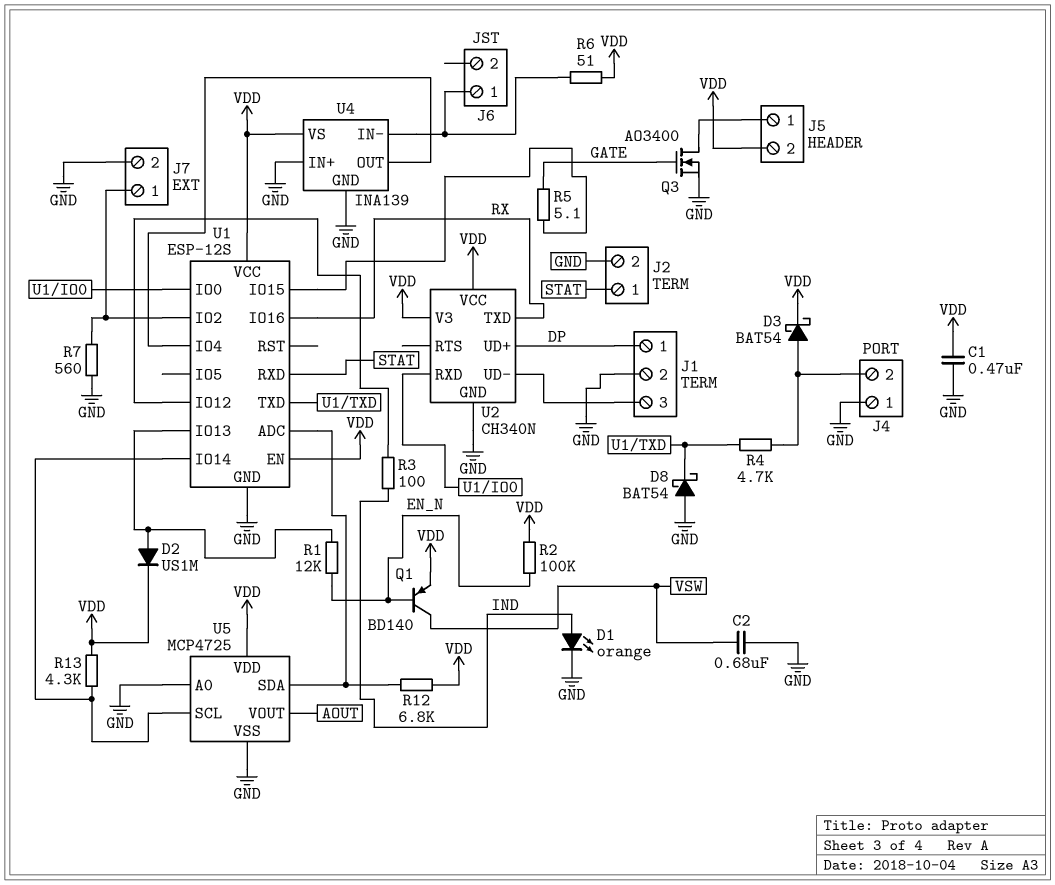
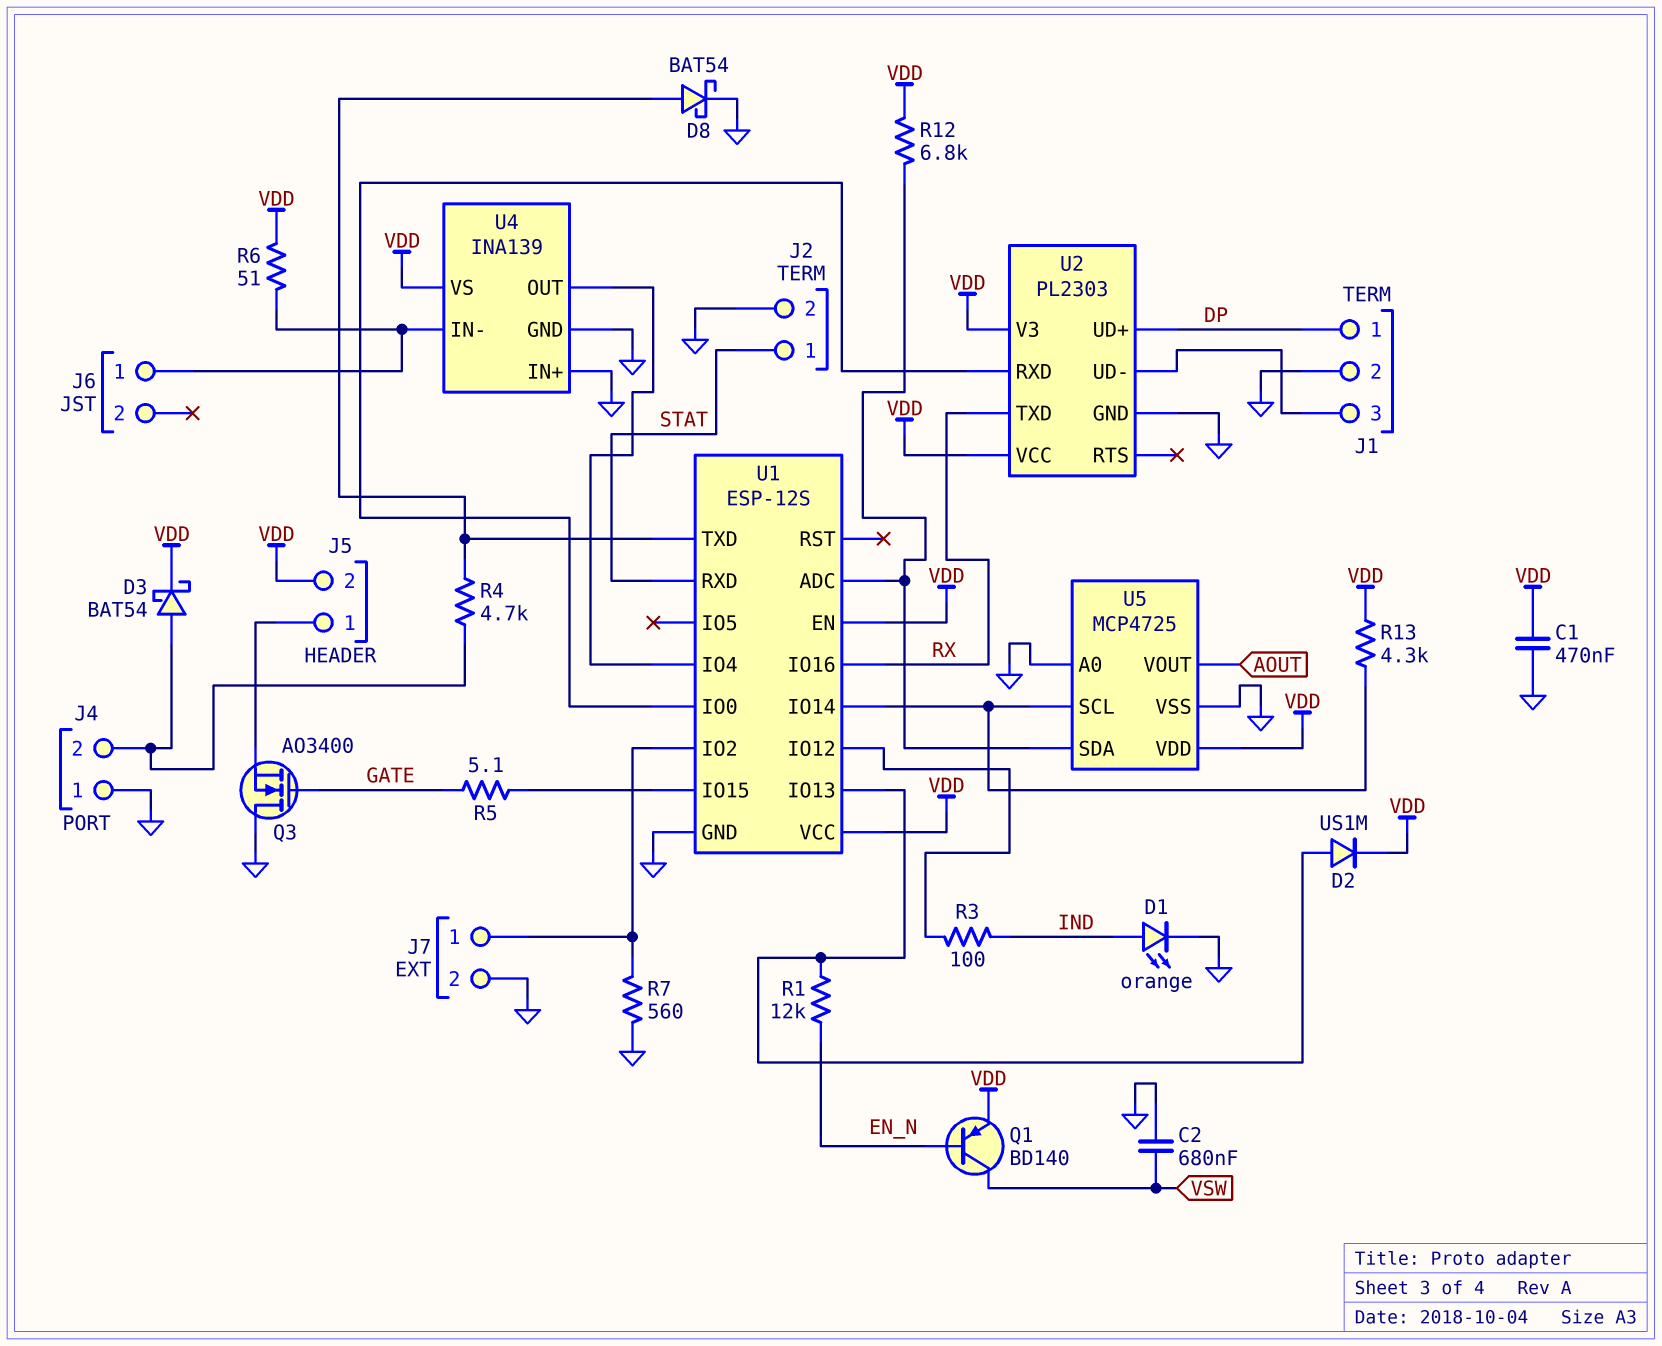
D8: schottky BAT54 (A GND, K U1/TXD) -> schottky BAT54 (A U1/TXD, K GND)
Q3: NMOS AO3400 (G GATE, D J5/1, S GND) -> NMOS AO3400 (G GATE, D GND, S J5/1)
R2: 100k (EN_N, VDD) -> none
U2: CH340N -> PL2303

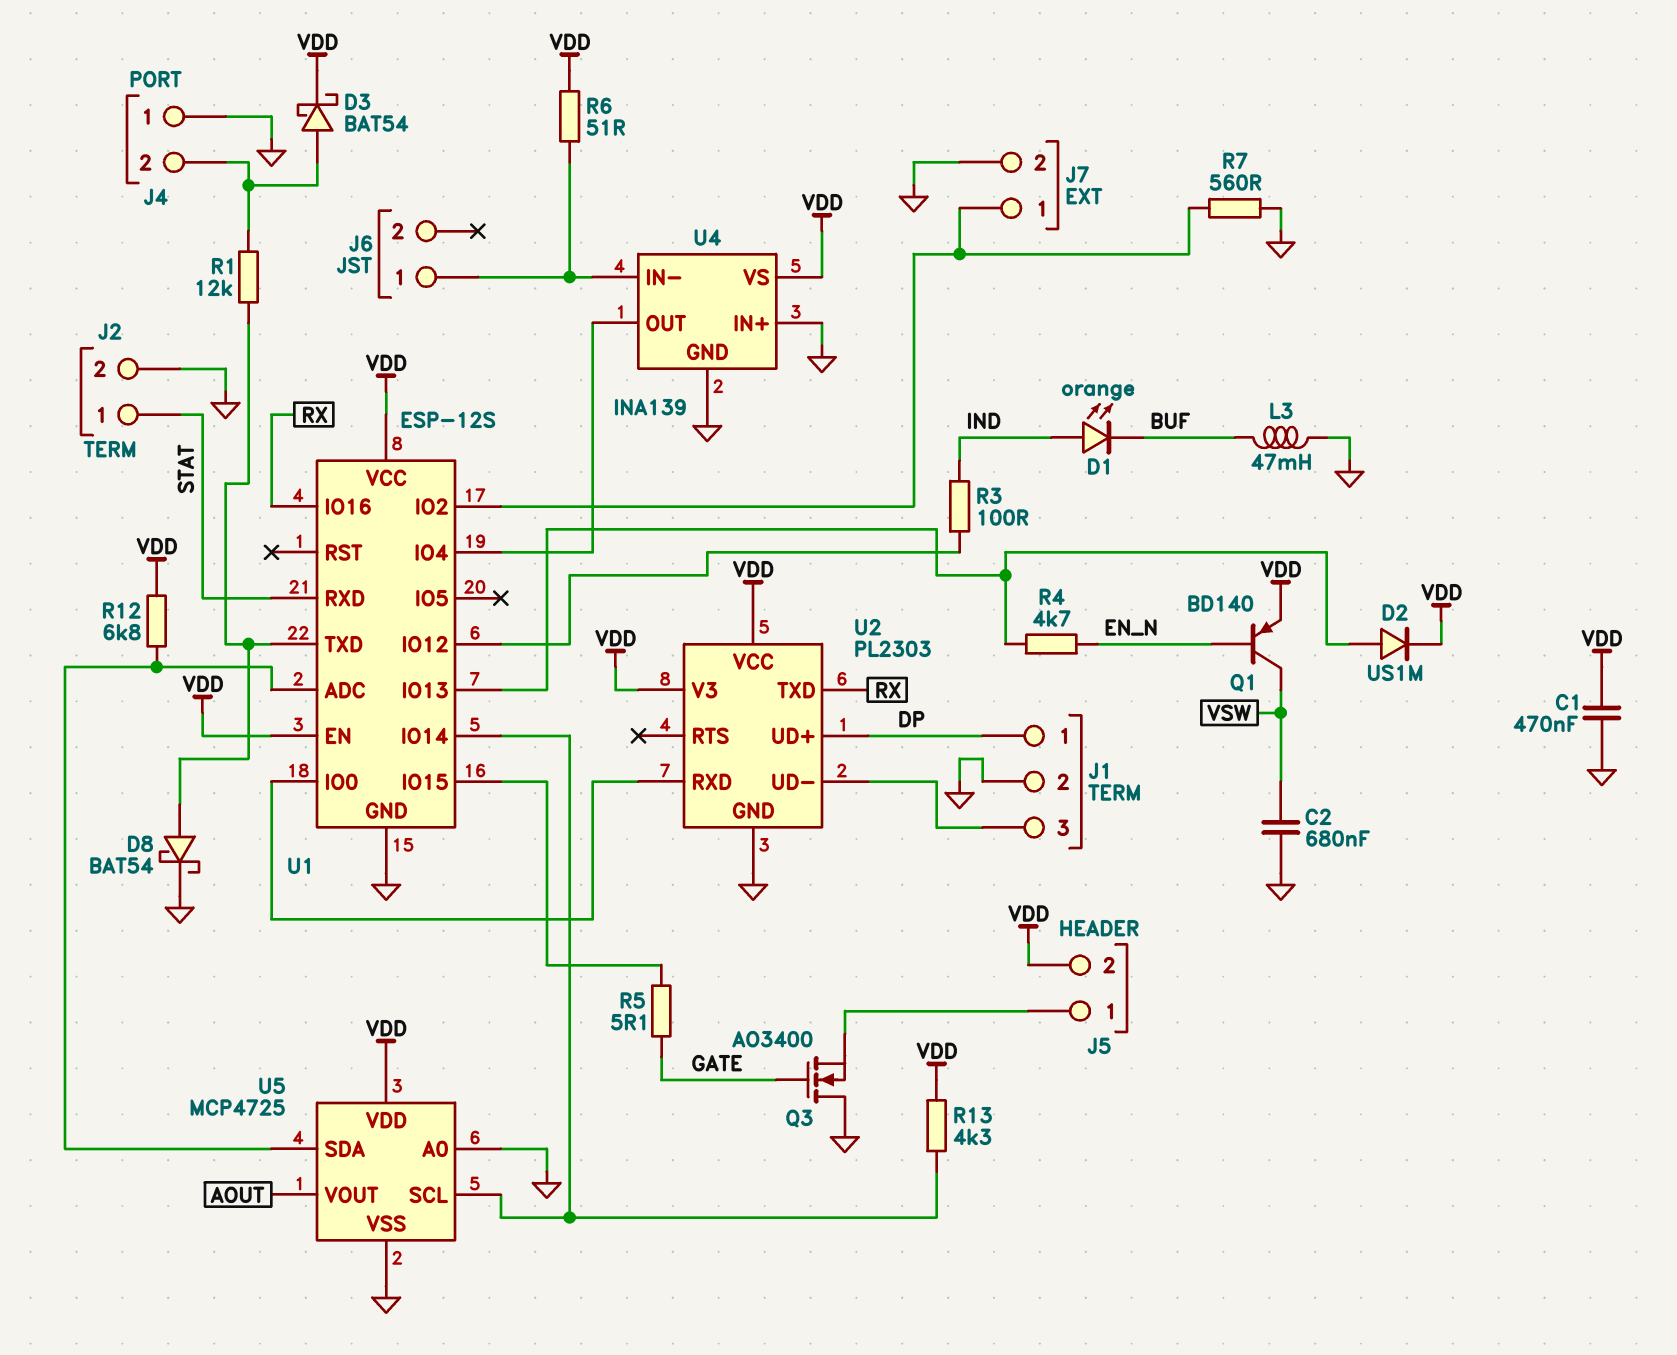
D1: LED orange (A IND, K GND) -> LED orange (A IND, K BUF)
L3: none -> 47mH (BUF, GND)
R1: 12k (EN_N, U1/IO13) -> 12k (J4/2, U1/TXD)
R4: 4.7k (J4/2, U1/TXD) -> 4.7k (EN_N, U1/IO13)

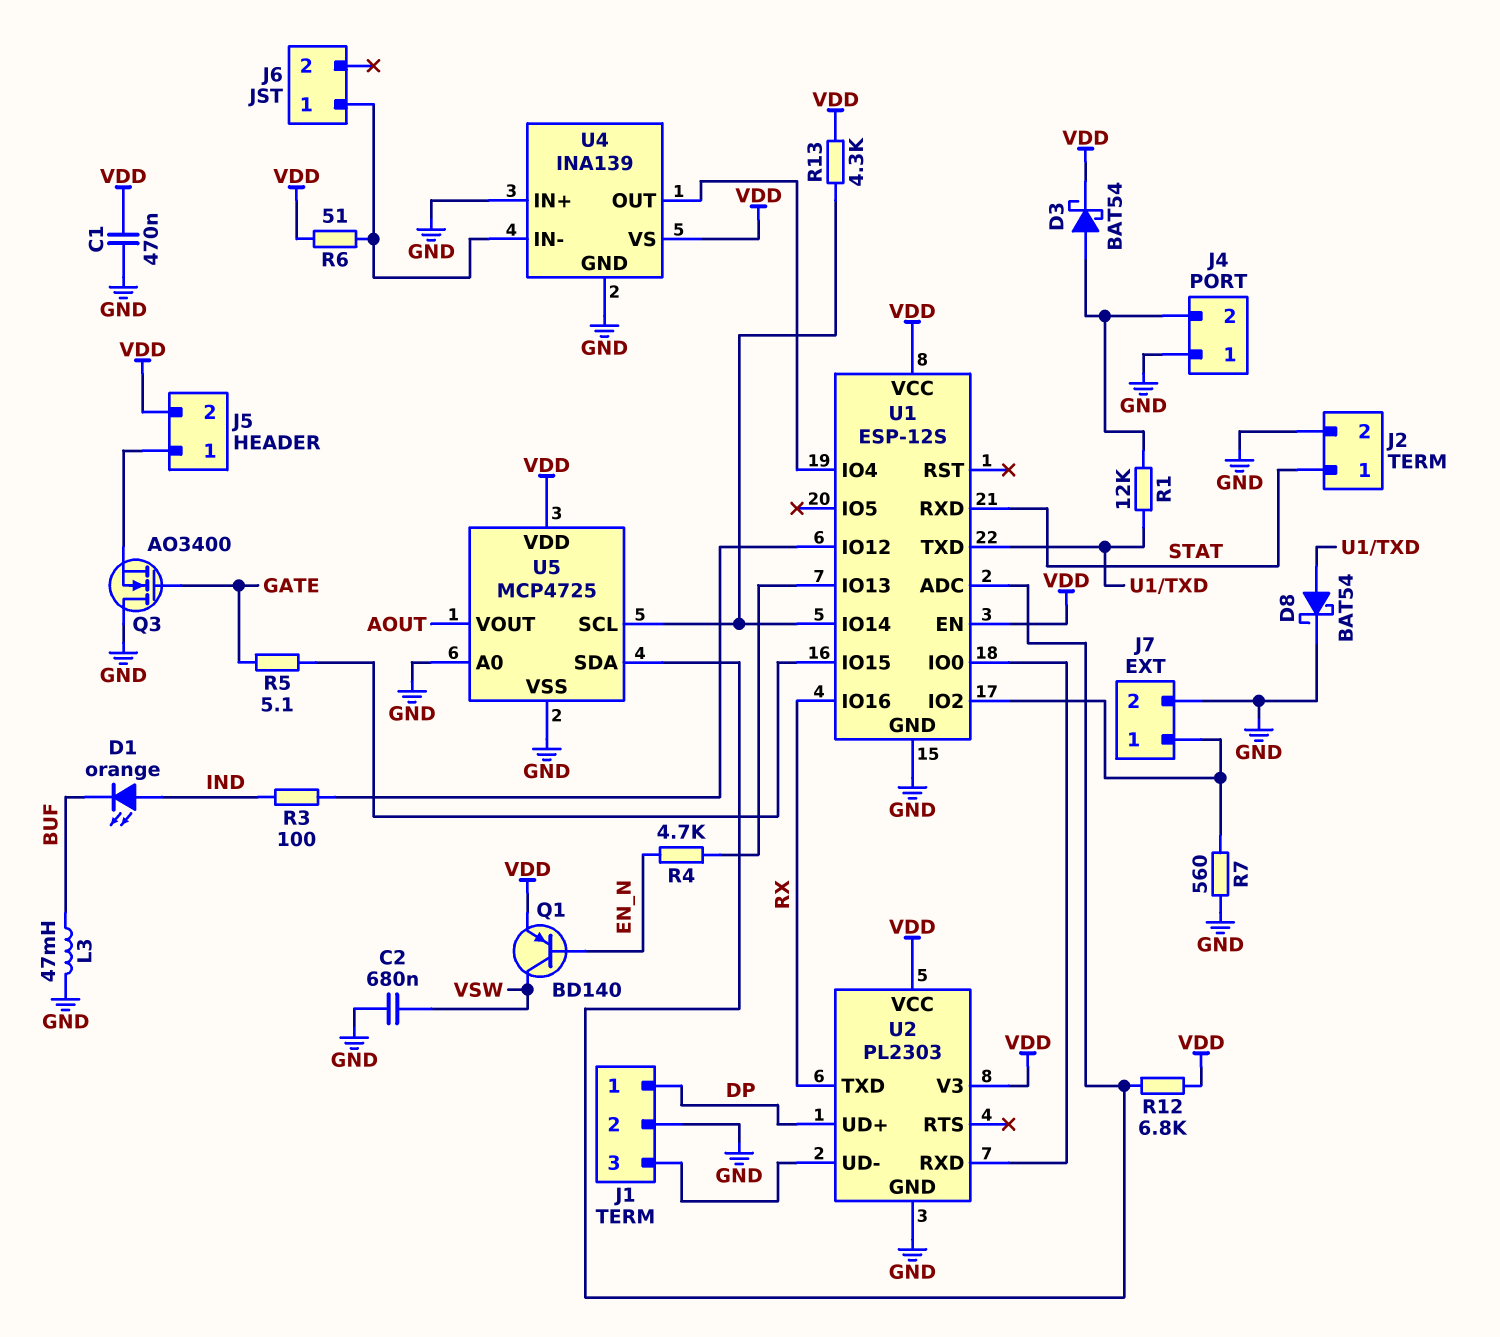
D2: diode US1M (A U1/IO13, K VDD) -> none

